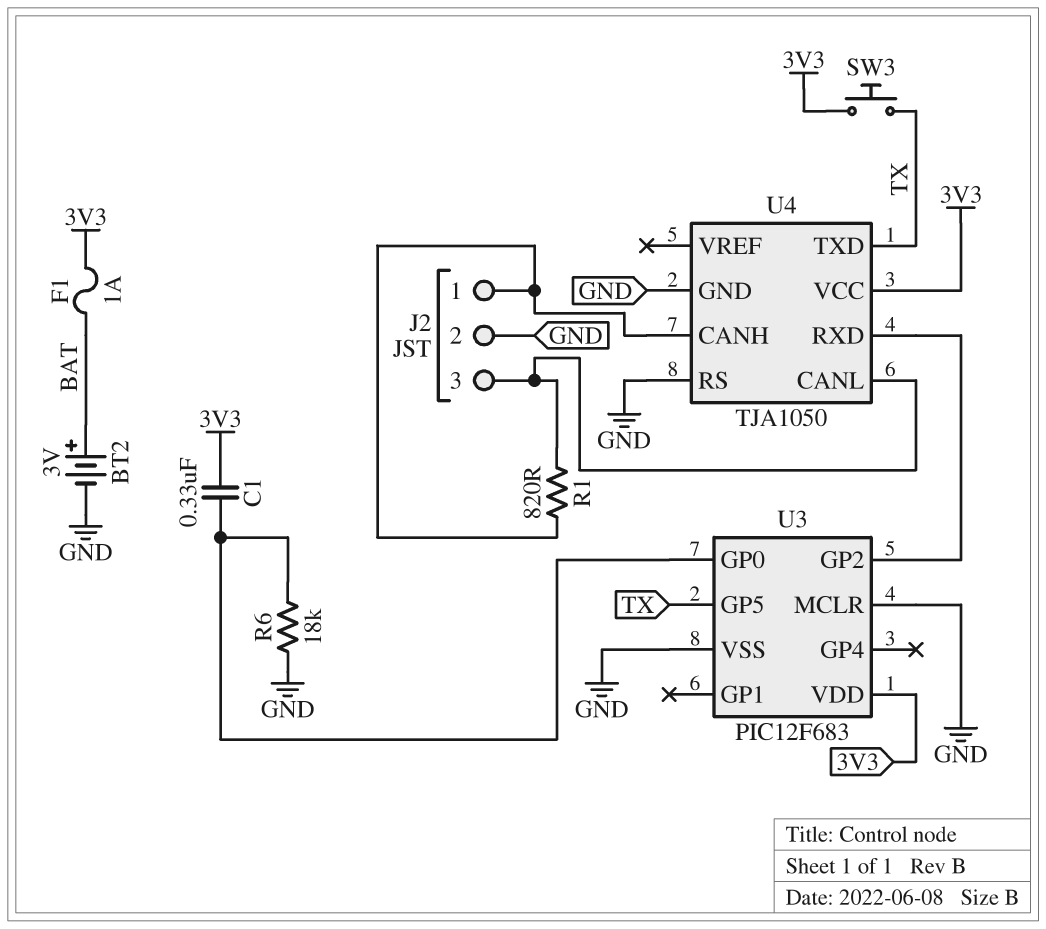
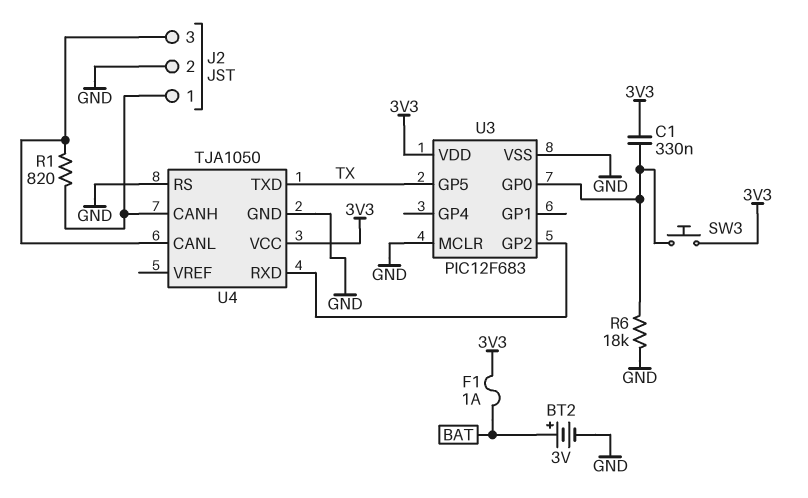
SW3: button (3V3, TX) -> button (3V3, U3/GP0)

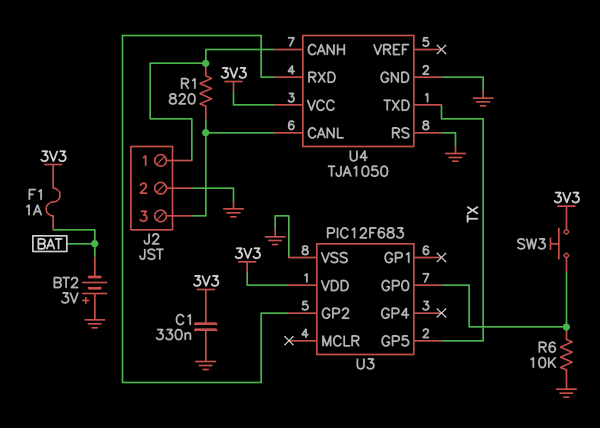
BT2: 3V (plus BAT, minus GND) -> 3V (plus GND, minus BAT)
C1: 330nF (3V3, U3/GP0) -> 330nF (3V3, GND)
R6: 18k (GND, U3/GP0) -> 10k (GND, U3/GP0)
U3 pin MCLR: GND -> none

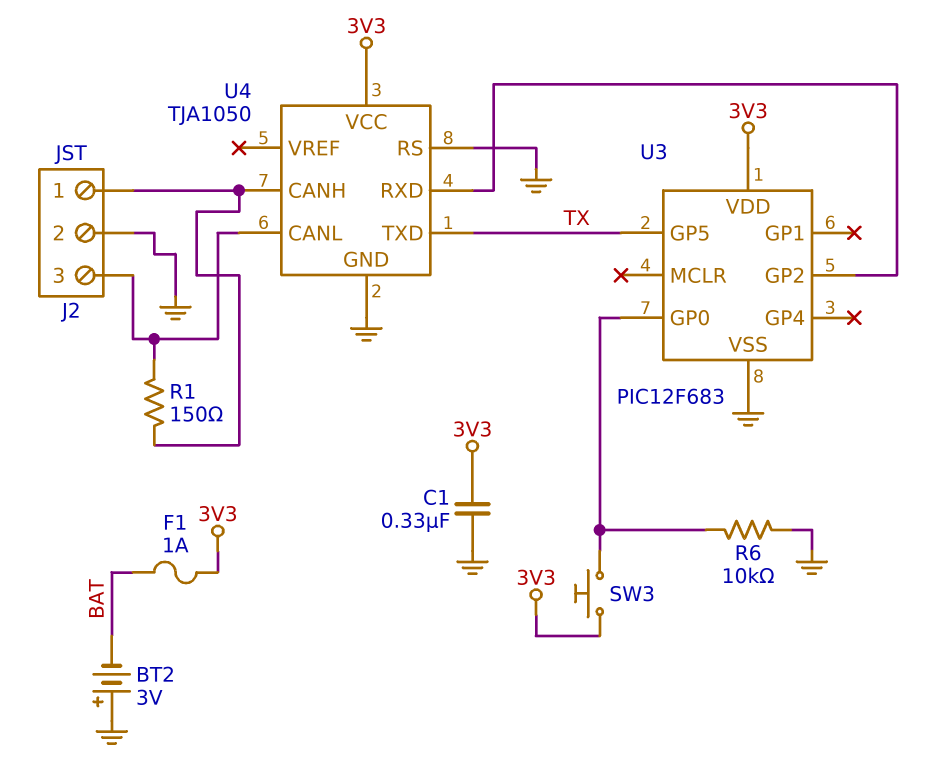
R1: 820 (J2/1, J2/3) -> 150 (J2/1, J2/3)

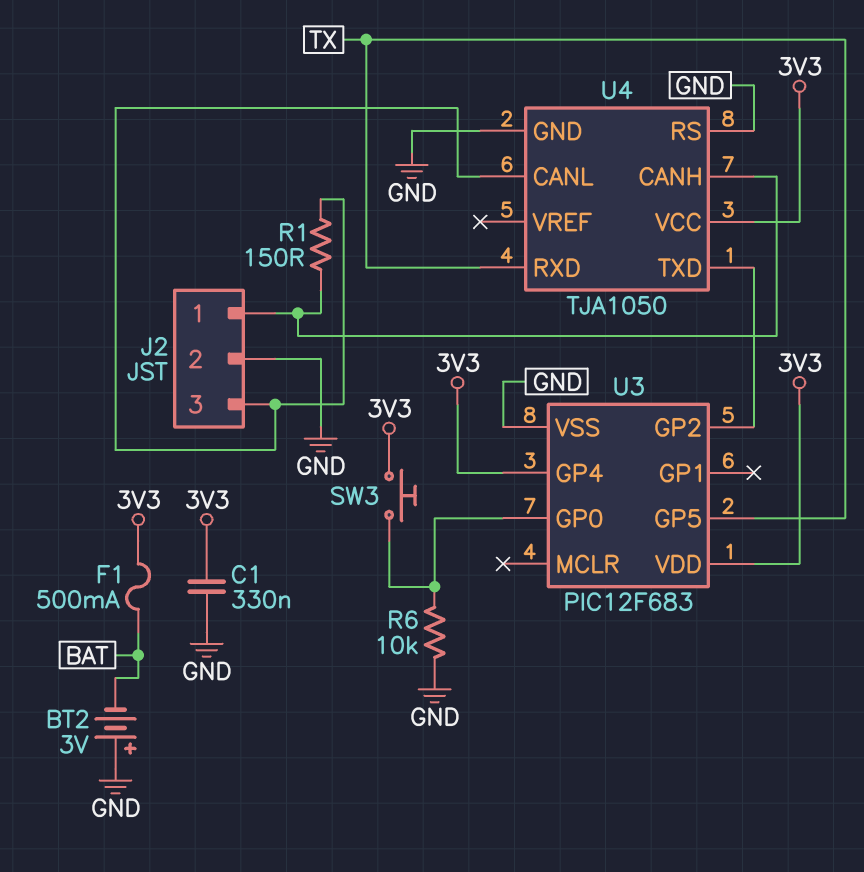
F1: 1A (3V3, BAT) -> 500mA (3V3, BAT)
U3 pin GP4: none -> 3V3
U4 pin RXD: U3/GP2 -> TX
U4 pin TXD: TX -> U3/GP2

